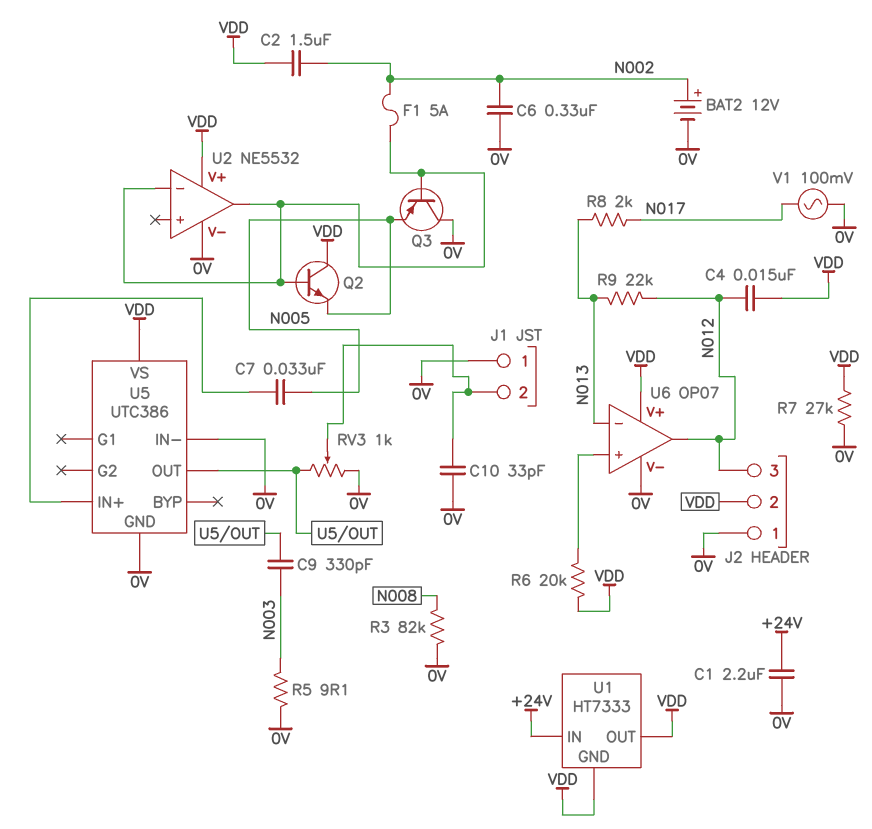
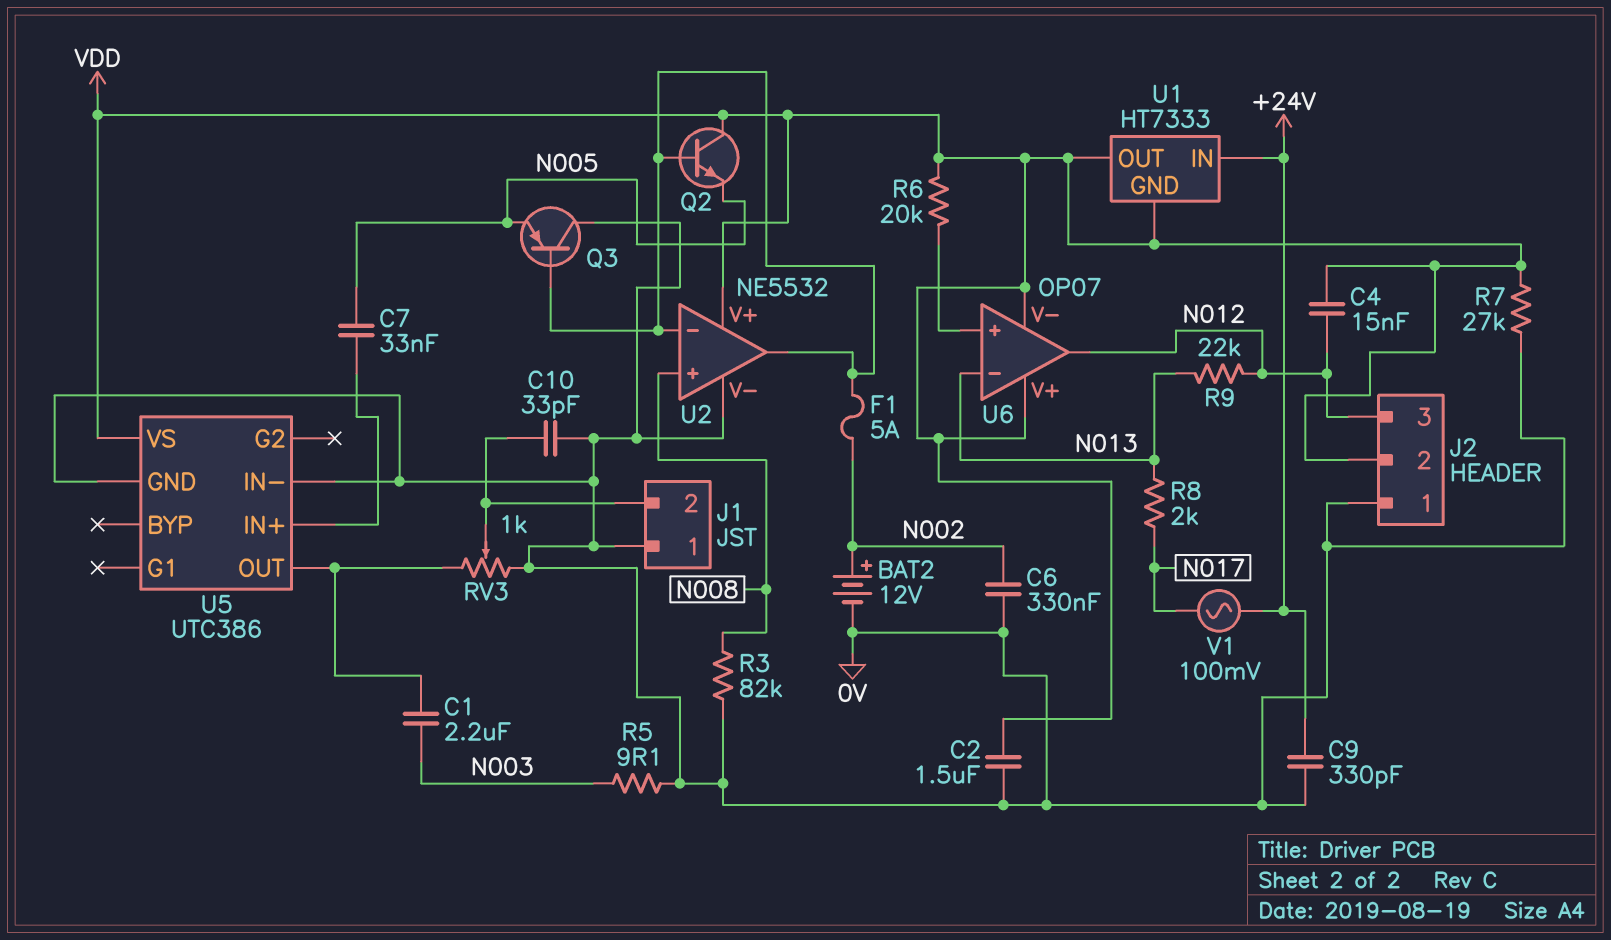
C1: 2.2uF (+24V, 0V) -> 2.2uF (N003, U5/OUT)
C2: 1.5uF (N002, VDD) -> 1.5uF (0V, VDD)
C9: 330pF (N003, U5/OUT) -> 330pF (+24V, 0V)
U2 pin in+: none -> N008
U6 pin V-: 0V -> VDD
V1: AC 100mV (0V, N017) -> AC 100mV (+24V, N017)

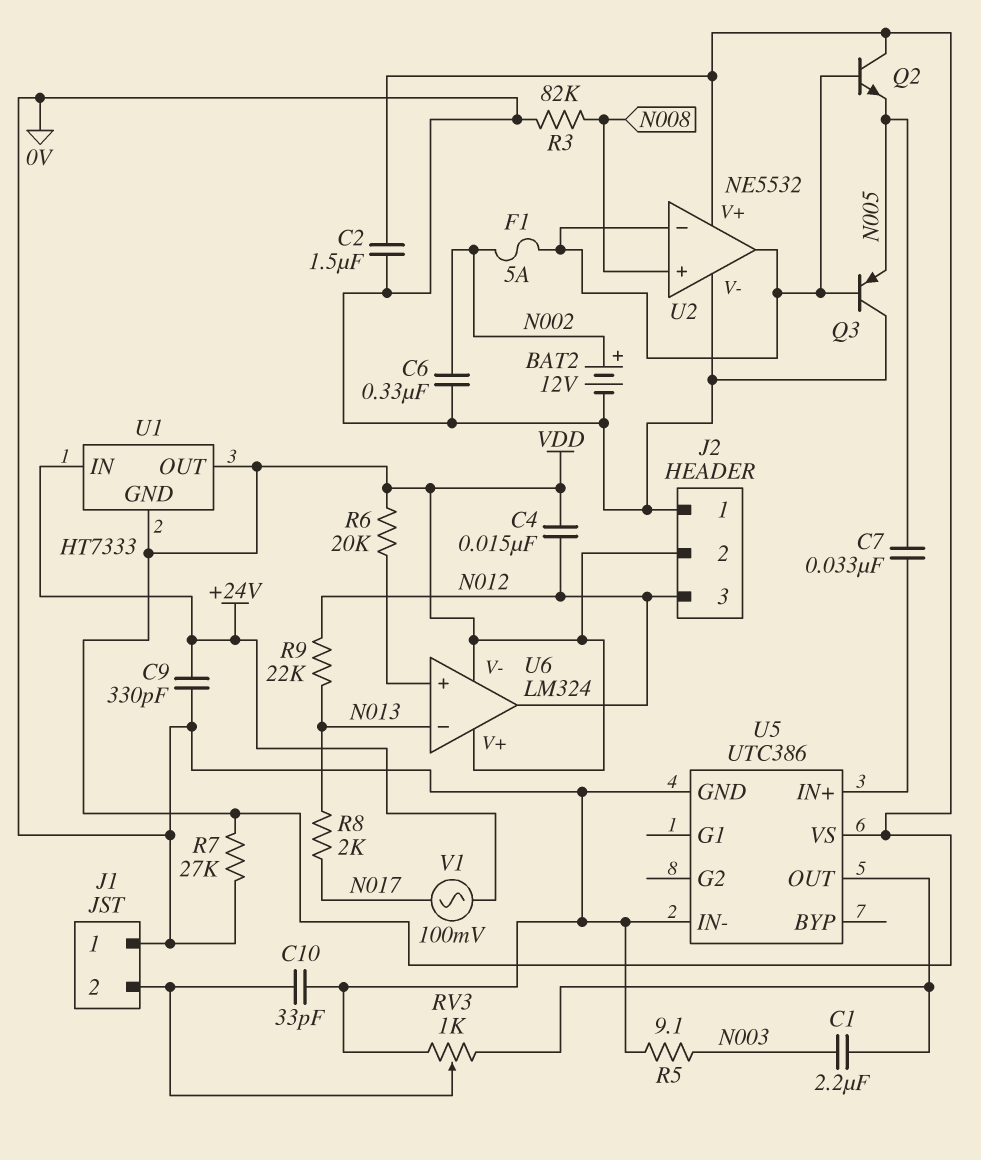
U6: OP07 -> LM324

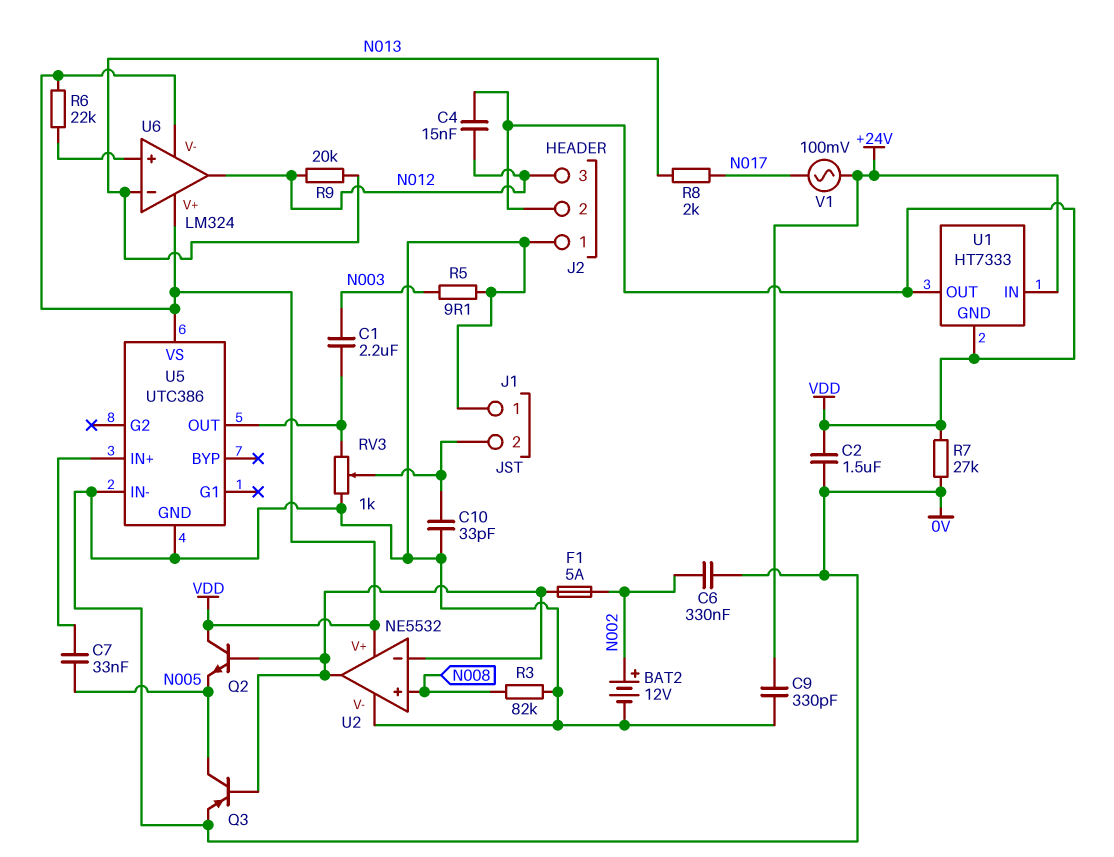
Q3: PNP (B U2/in-, C 0V, E N005) -> PNP (B U2/in-, C N005, E 0V)
R6: 20k (U6/in+, VDD) -> 22k (U6/in+, VDD)
R9: 22k (N012, N013) -> 20k (N012, N013)

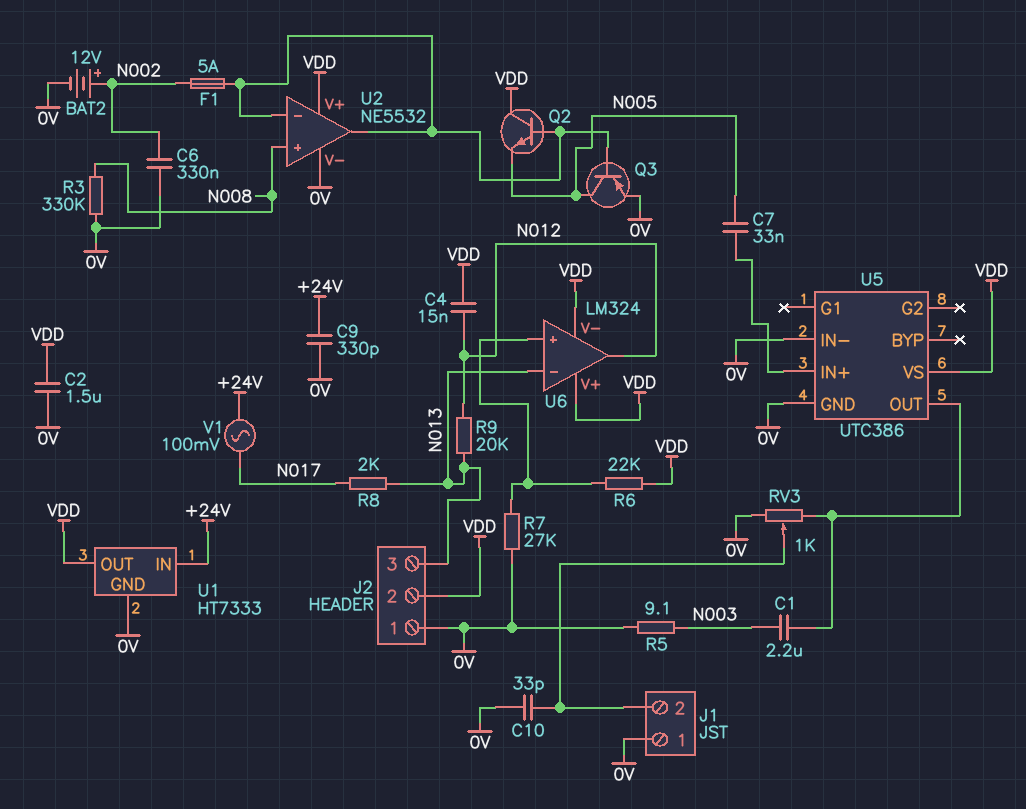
J2 pin 3: N012 -> N013
R3: 82k (0V, N008) -> 330k (0V, N008)
R7: 27k (0V, VDD) -> 27k (0V, U6/in+)
U1 pin GND: VDD -> 0V

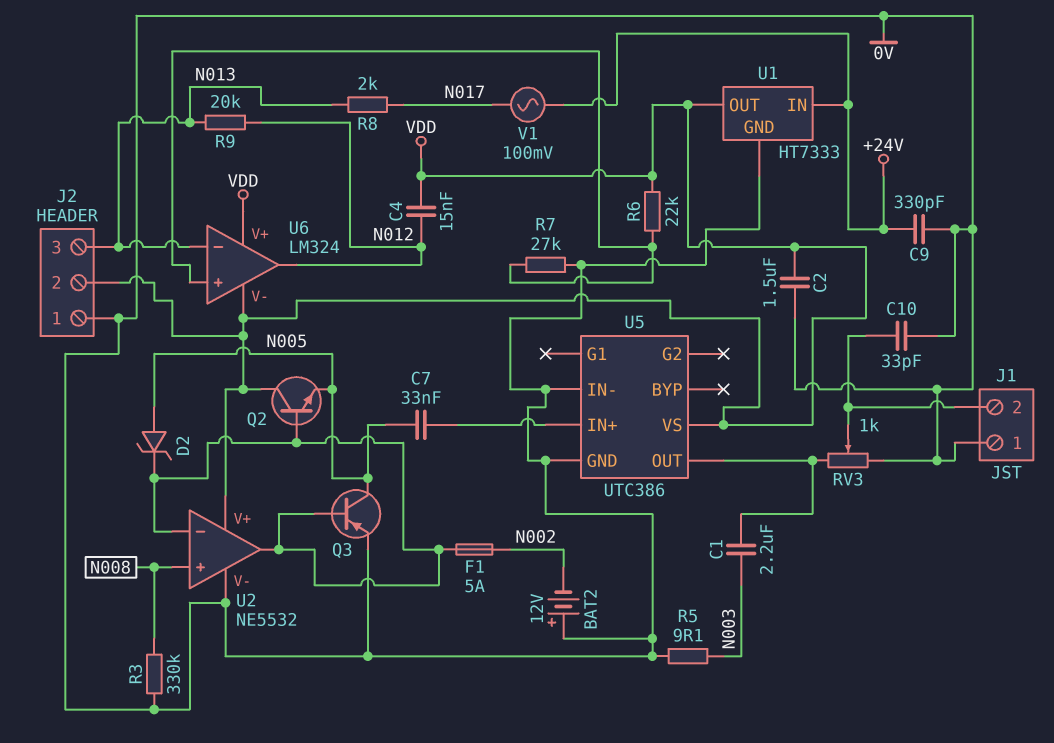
BAT2: 12V (plus N002, minus 0V) -> 12V (plus 0V, minus N002)
C6: 330nF (0V, N002) -> none
D2: none -> zener (A N005, K U2/in-)

